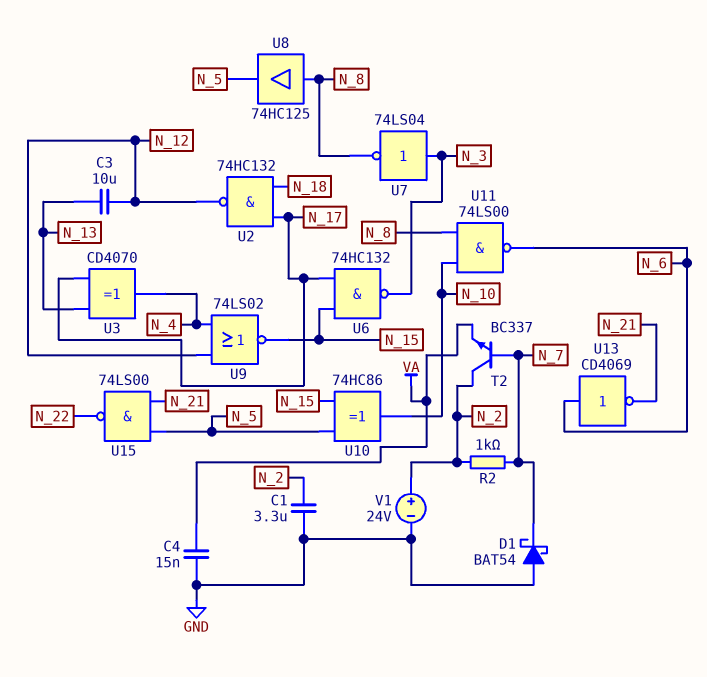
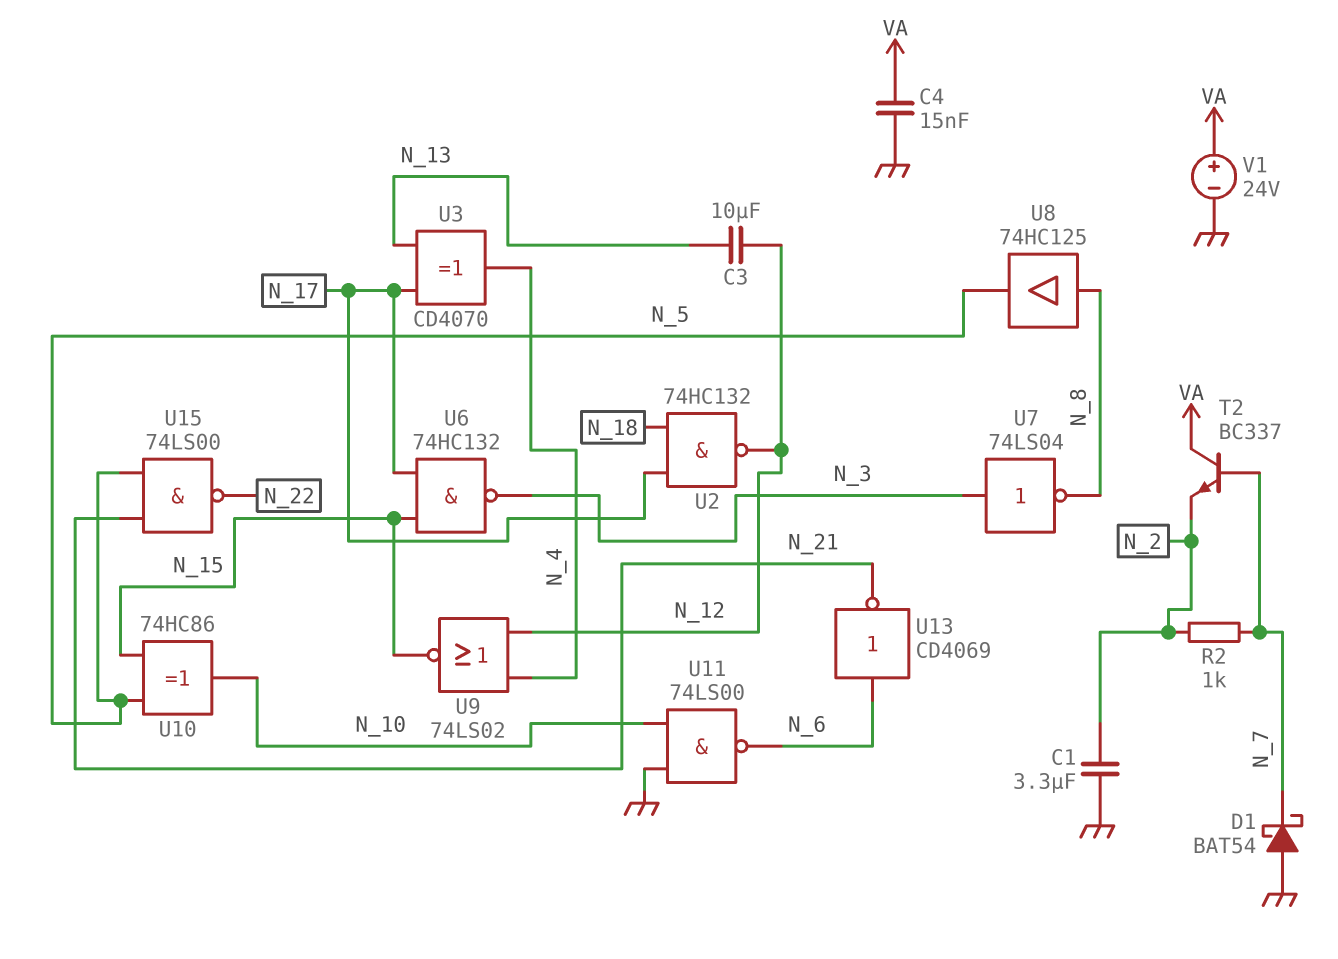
T2: NPN BC337 (B N_7, C N_2, E VA) -> NPN BC337 (B N_7, C VA, E N_2)
U11: NAND 74LS00 (in N_8, in N_10, out N_6) -> NAND 74LS00 (in GND, in N_10, out N_6)
V1: 24V (plus N_2, minus GND) -> 24V (plus VA, minus GND)

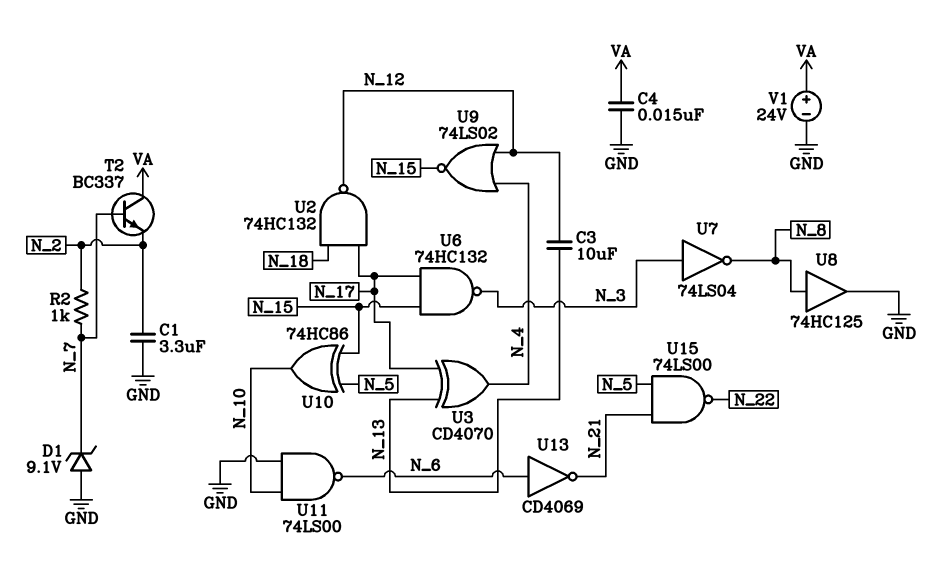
D1: schottky BAT54 (A GND, K N_7) -> zener 9.1V (A GND, K N_7)
U8: buffer 74HC125 (in N_8, out N_5) -> buffer 74HC125 (in N_8, out GND)

